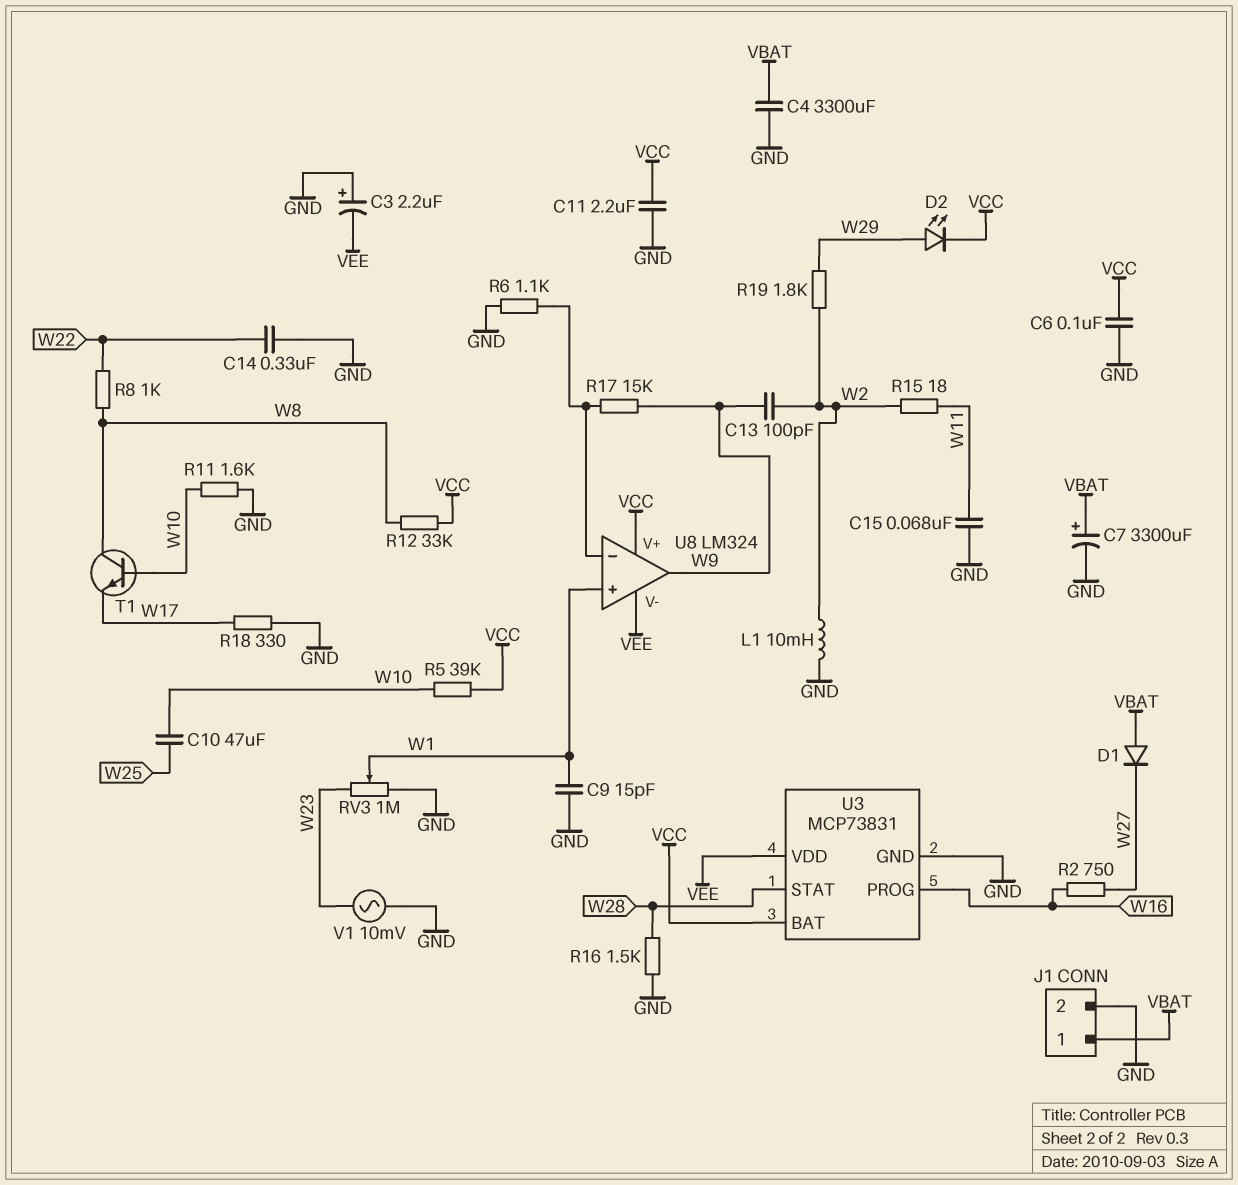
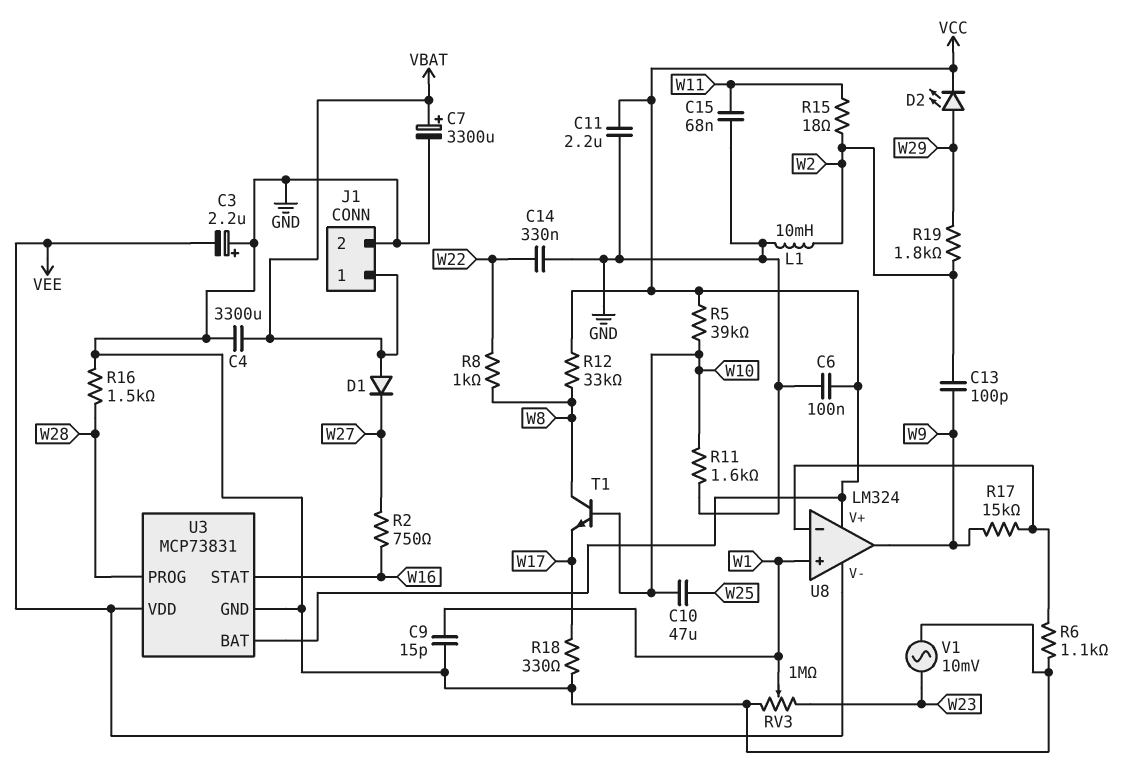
U3 pin PROG: W16 -> W28
U3 pin STAT: W28 -> W16

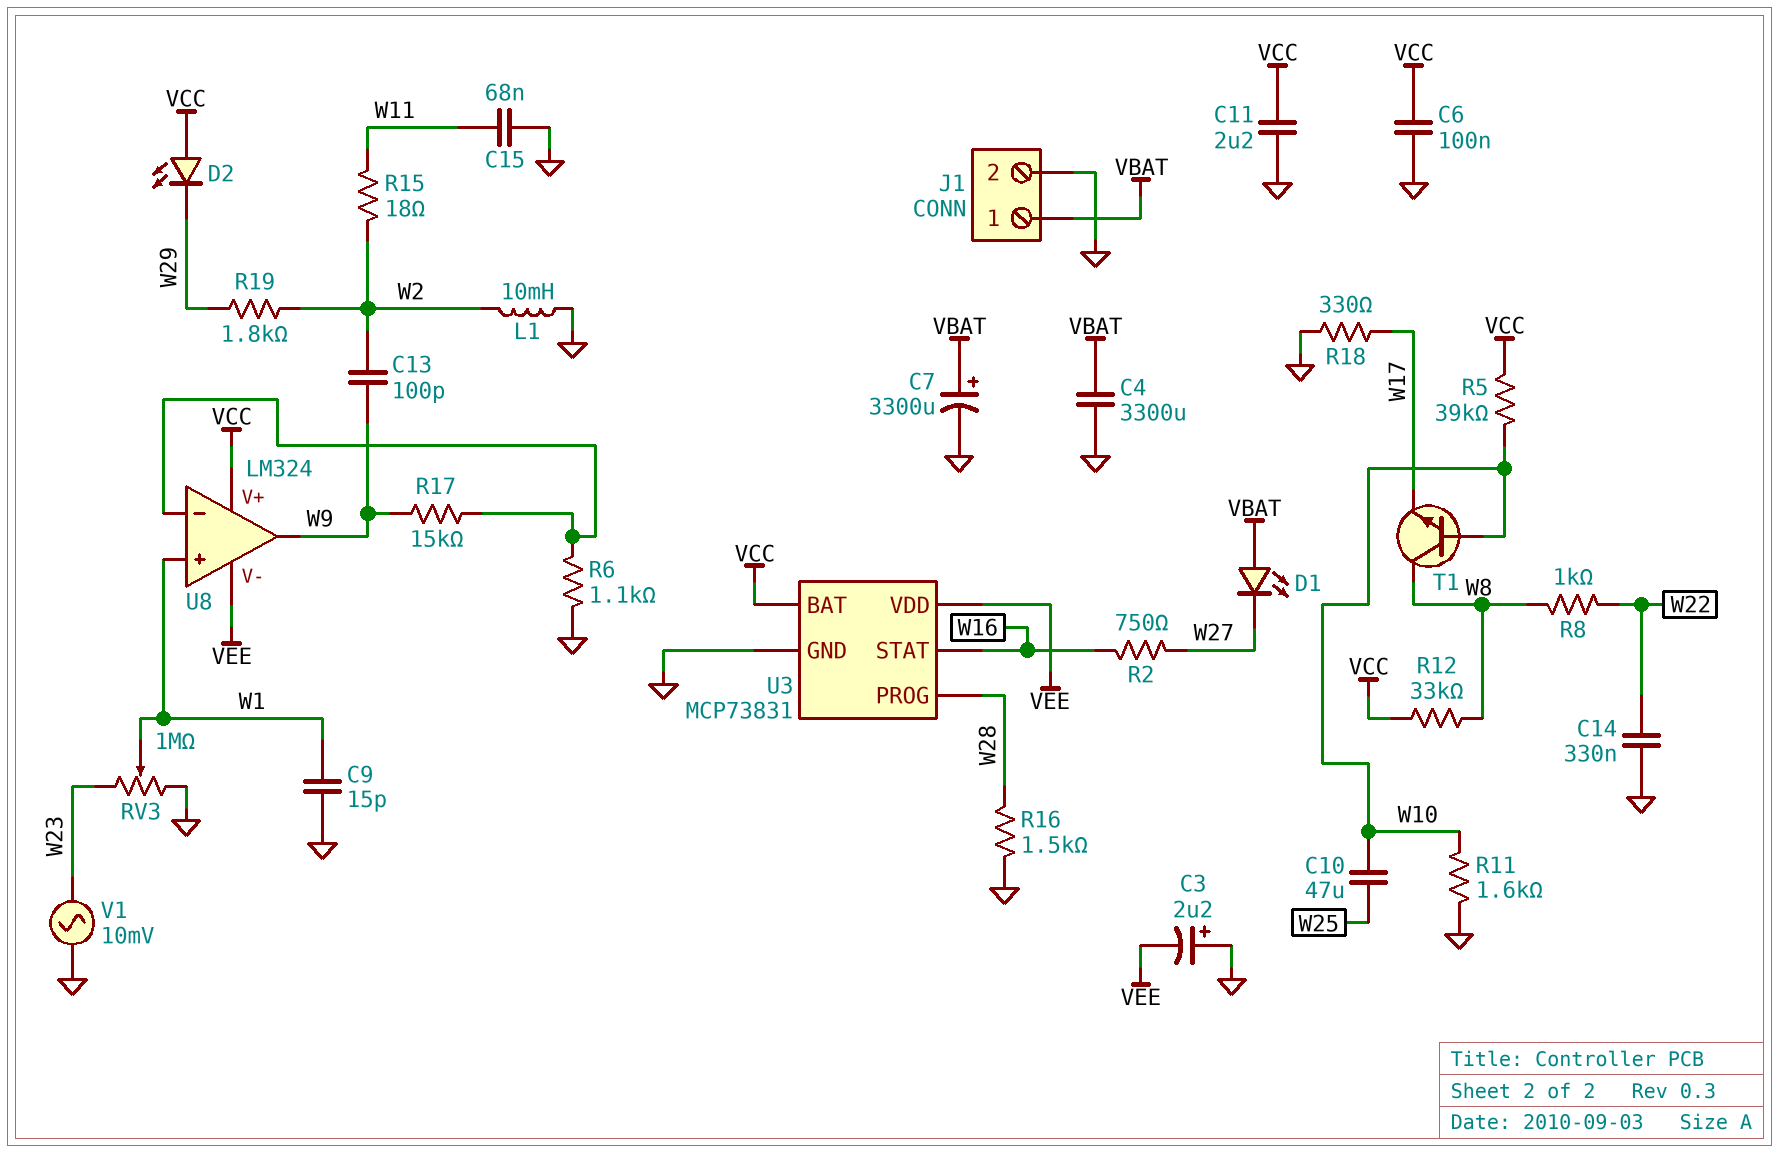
D1: diode (A VBAT, K W27) -> LED (A VBAT, K W27)
D2: LED (A W29, K VCC) -> LED (A VCC, K W29)

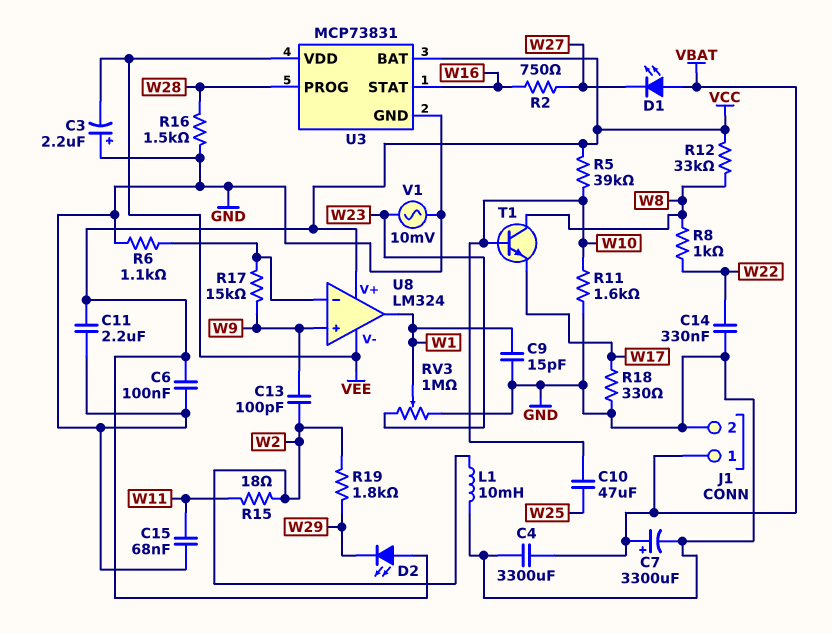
U8 pin in+: W1 -> W9
U8 pin out: W9 -> W1

